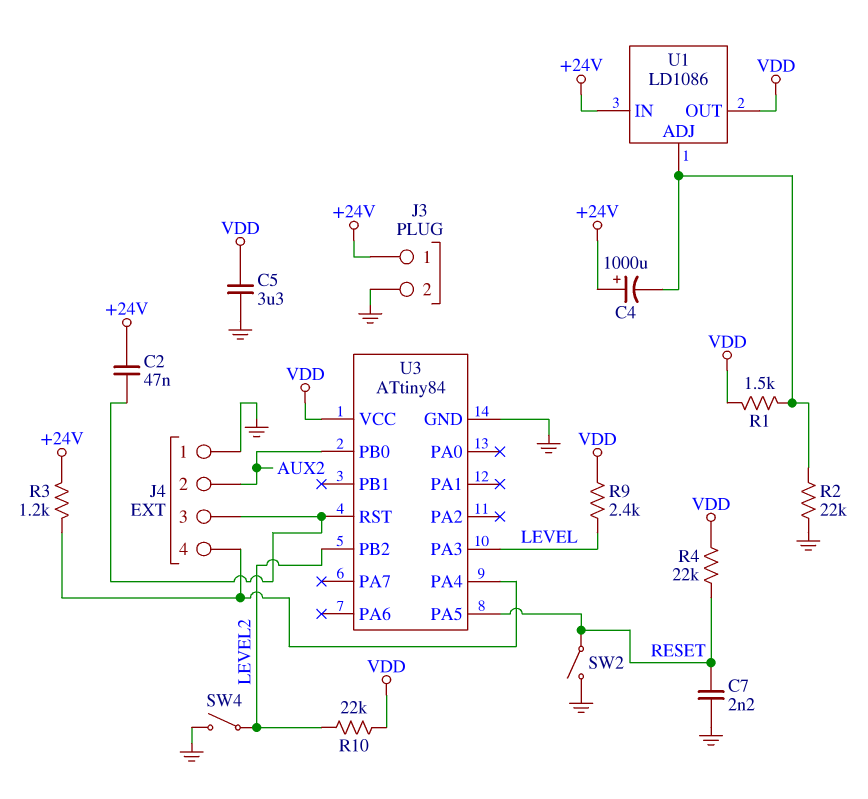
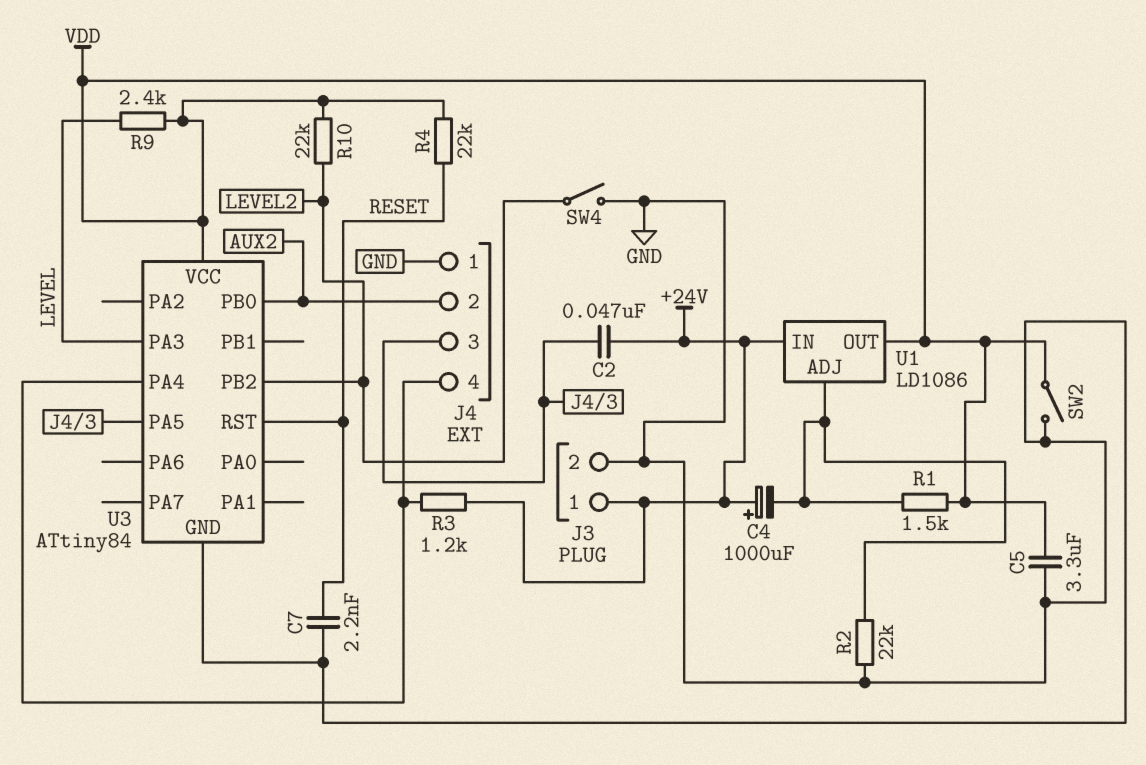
SW2: switch (GND, RESET) -> switch (GND, VDD)
U3 pin PA5: RESET -> J4/3
U3 pin RST: J4/3 -> RESET

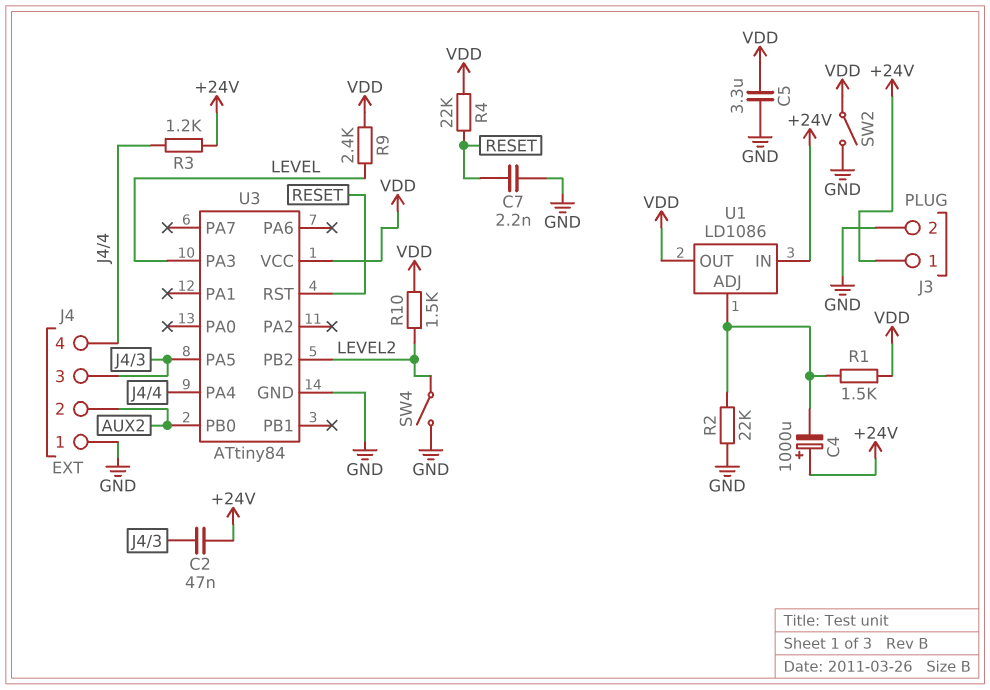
R10: 22k (LEVEL2, VDD) -> 1.5k (LEVEL2, VDD)

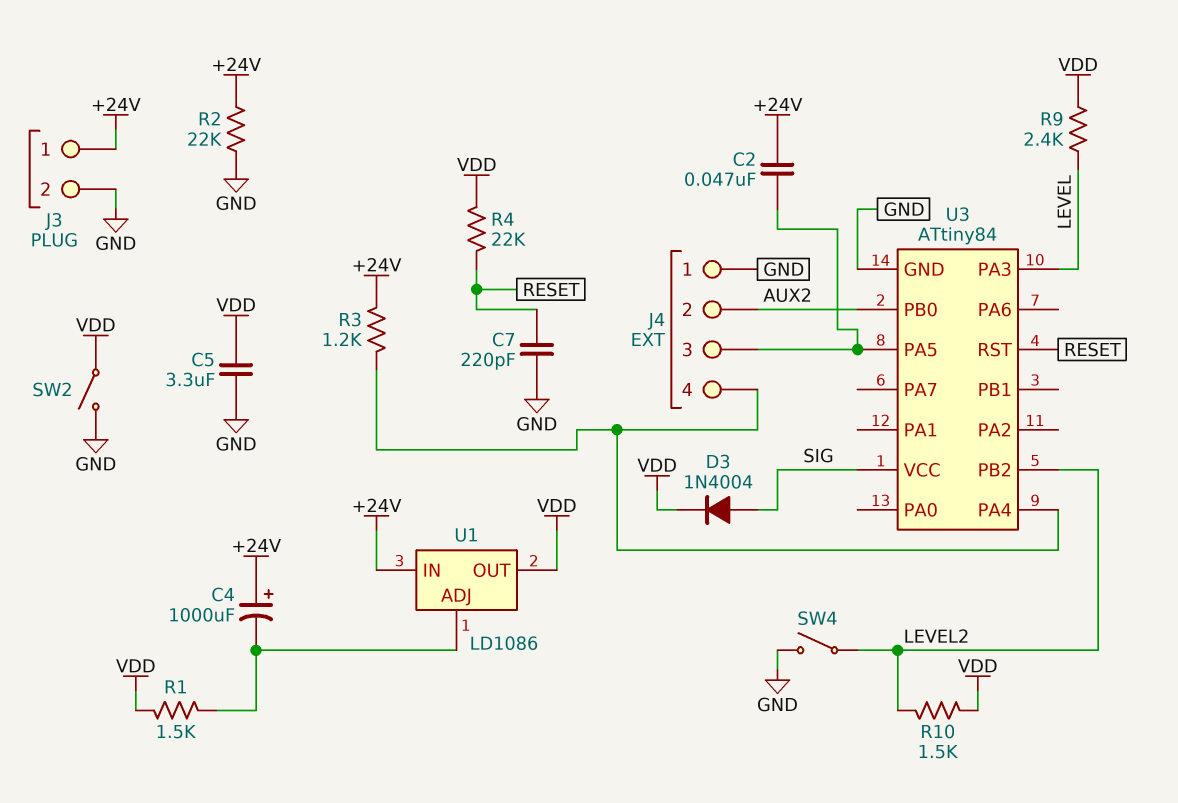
C7: 2.2nF (GND, RESET) -> 220pF (GND, RESET)
D3: none -> diode 1N4004 (A SIG, K VDD)
R2: 22k (GND, U1/ADJ) -> 22k (+24V, GND)
U3 pin VCC: VDD -> SIG

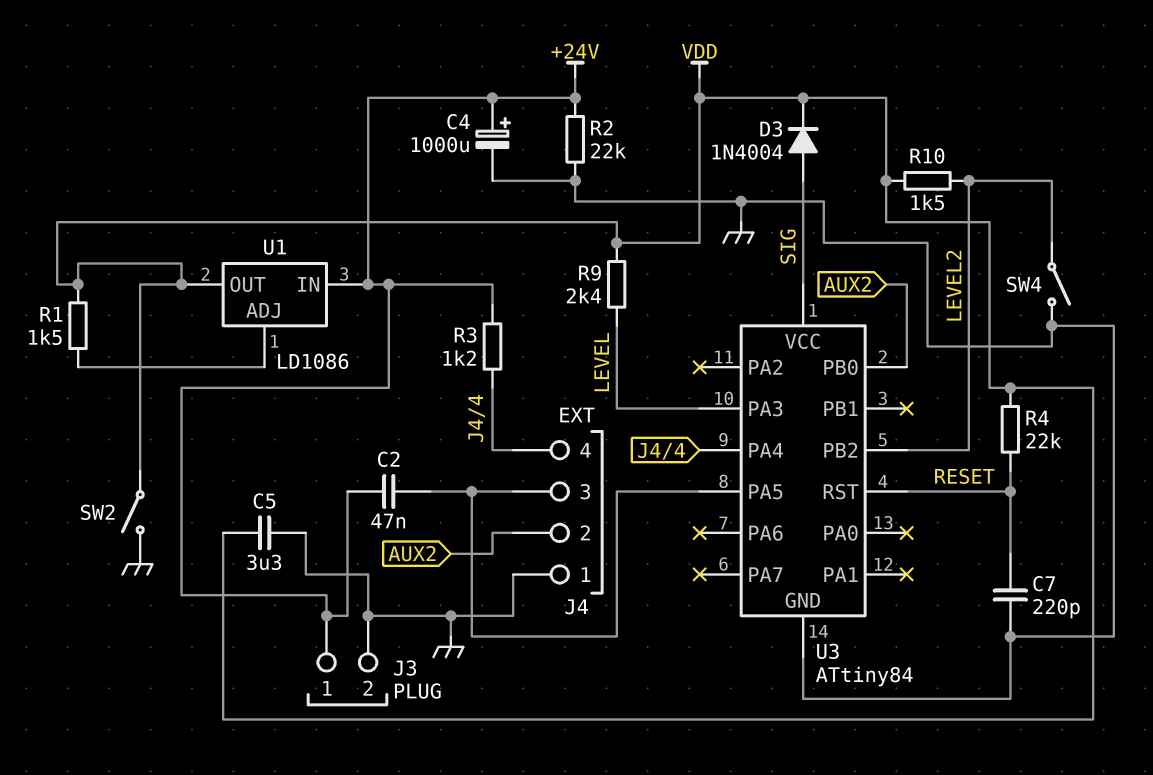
C4: 1000uF (plus +24V, minus U1/ADJ) -> 1000uF (plus +24V, minus GND)

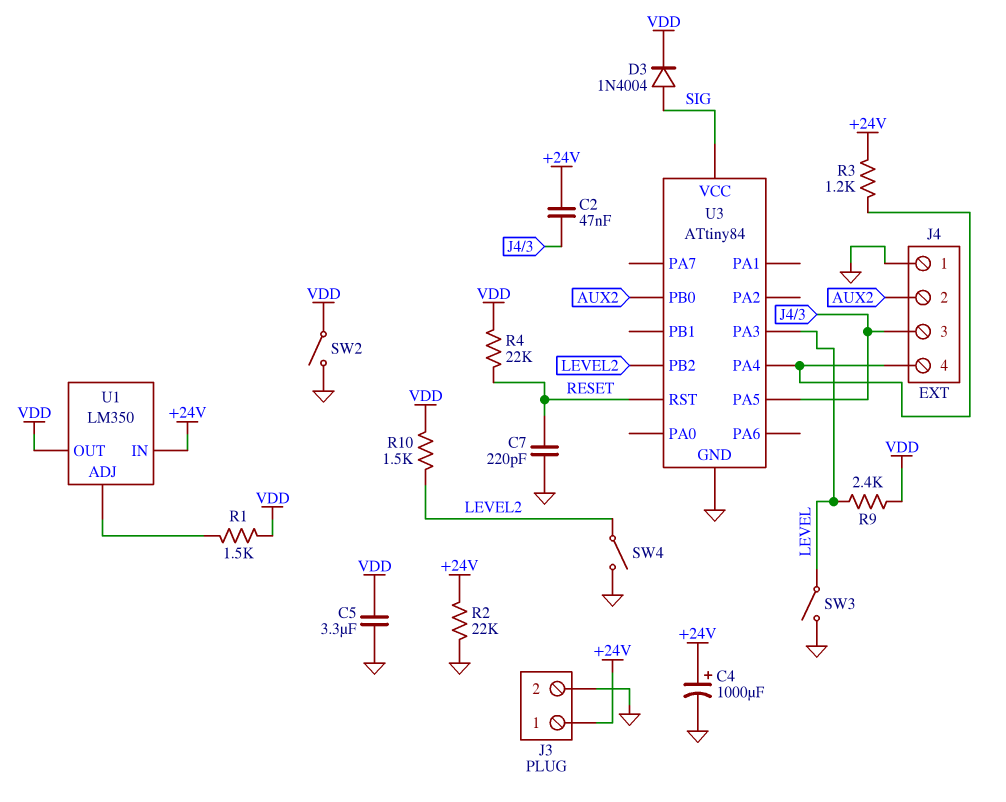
SW3: none -> switch (GND, LEVEL)
U1: LD1086 -> LM350

